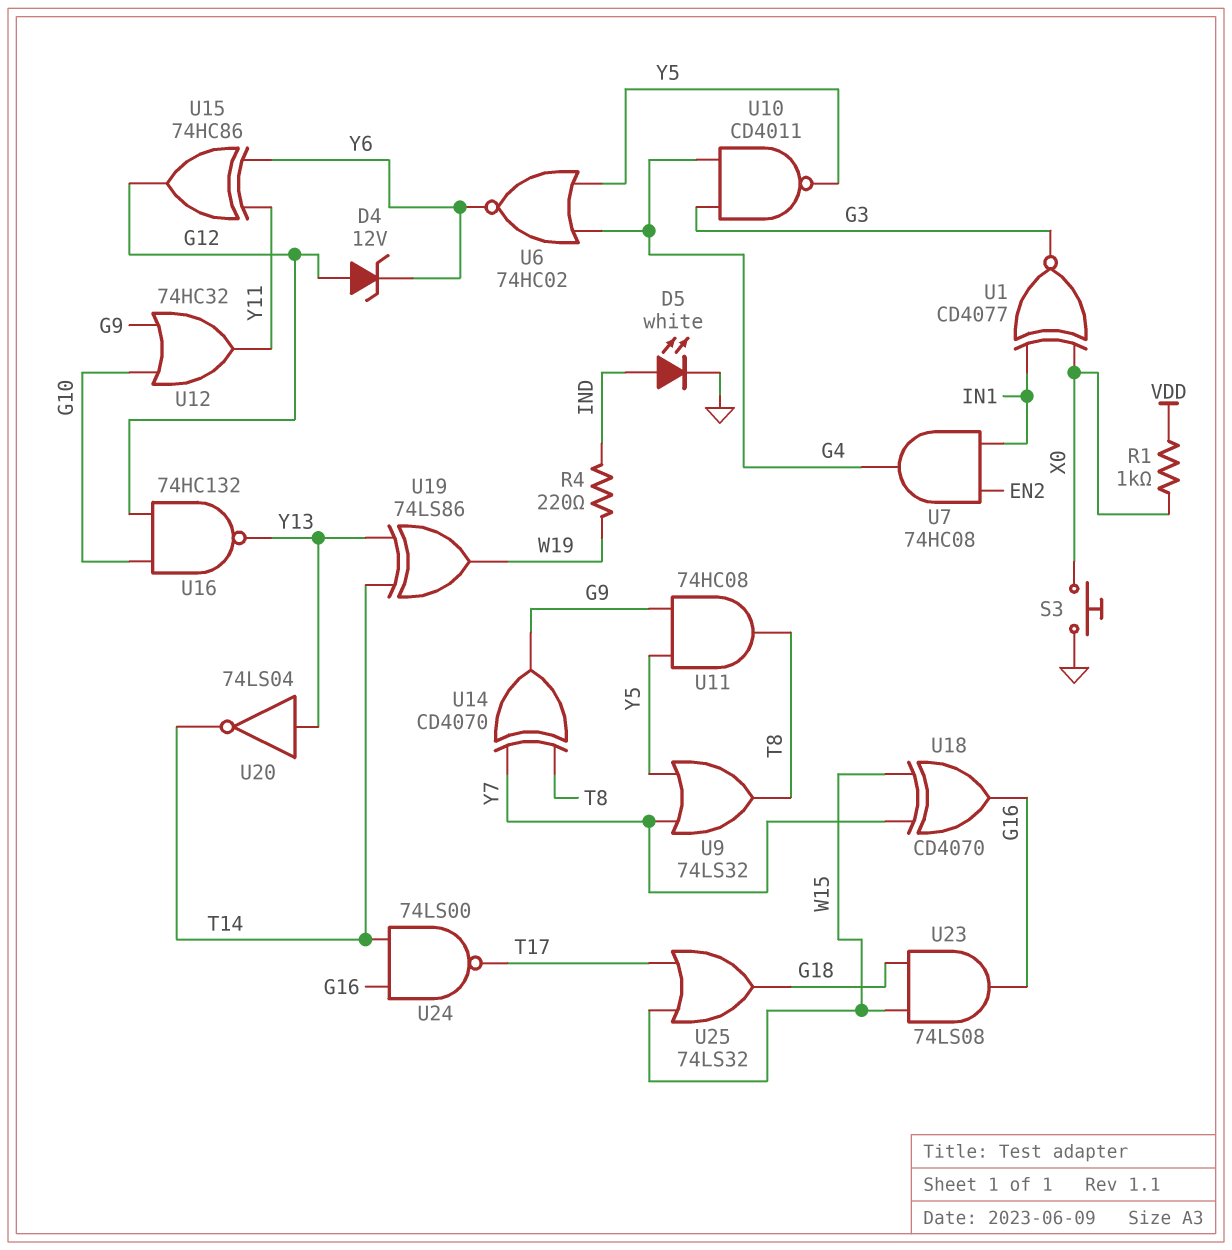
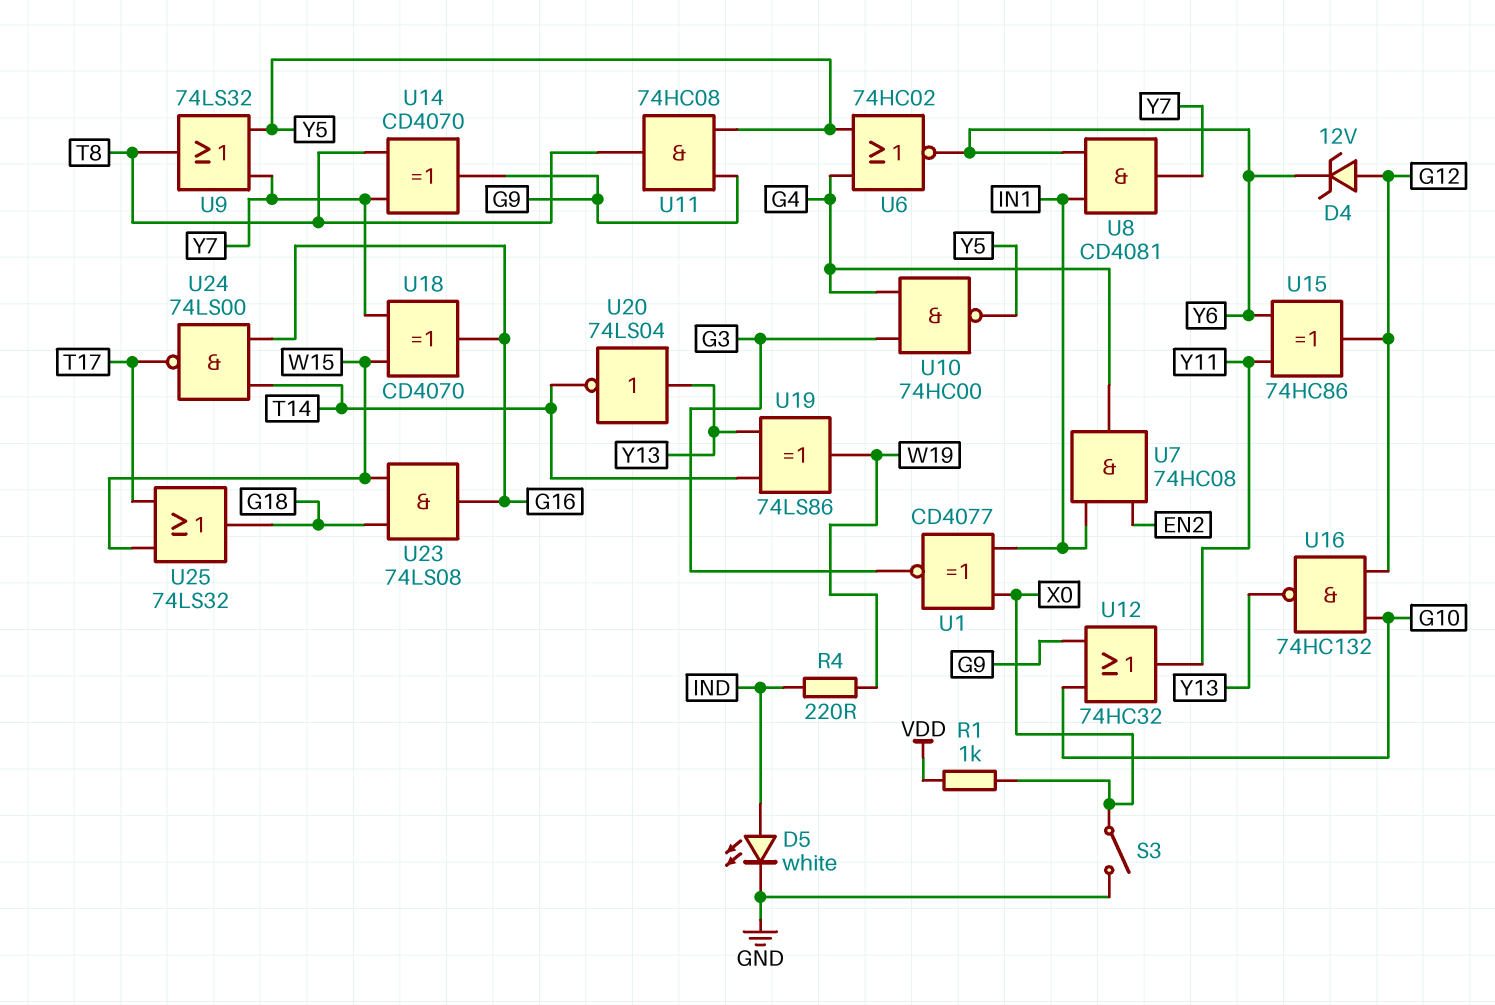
S3: button (GND, X0) -> switch (GND, X0)
U8: none -> AND CD4081 (in IN1, in Y6, out Y7)
U10: NAND CD4011 (in G3, in G4, out Y5) -> NAND 74HC00 (in G3, in G4, out Y5)

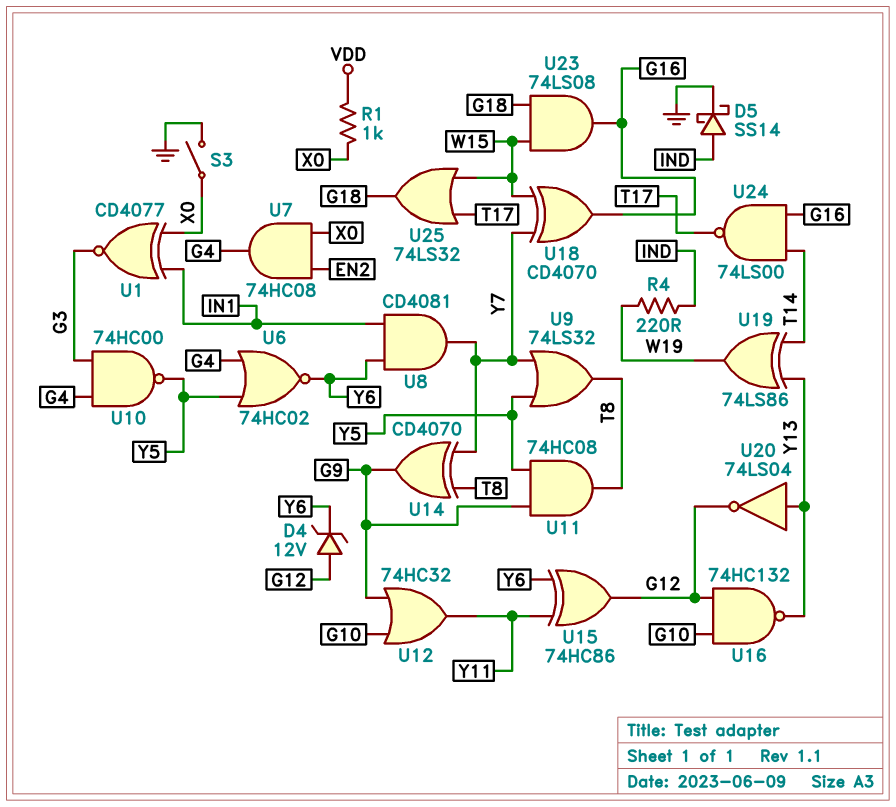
D5: LED white (A IND, K GND) -> schottky SS14 (A IND, K GND)
U7: AND 74HC08 (in EN2, in IN1, out G4) -> AND 74HC08 (in EN2, in X0, out G4)
U20: NOT 74LS04 (in Y13, out T14) -> NOT 74LS04 (in Y13, out G12)

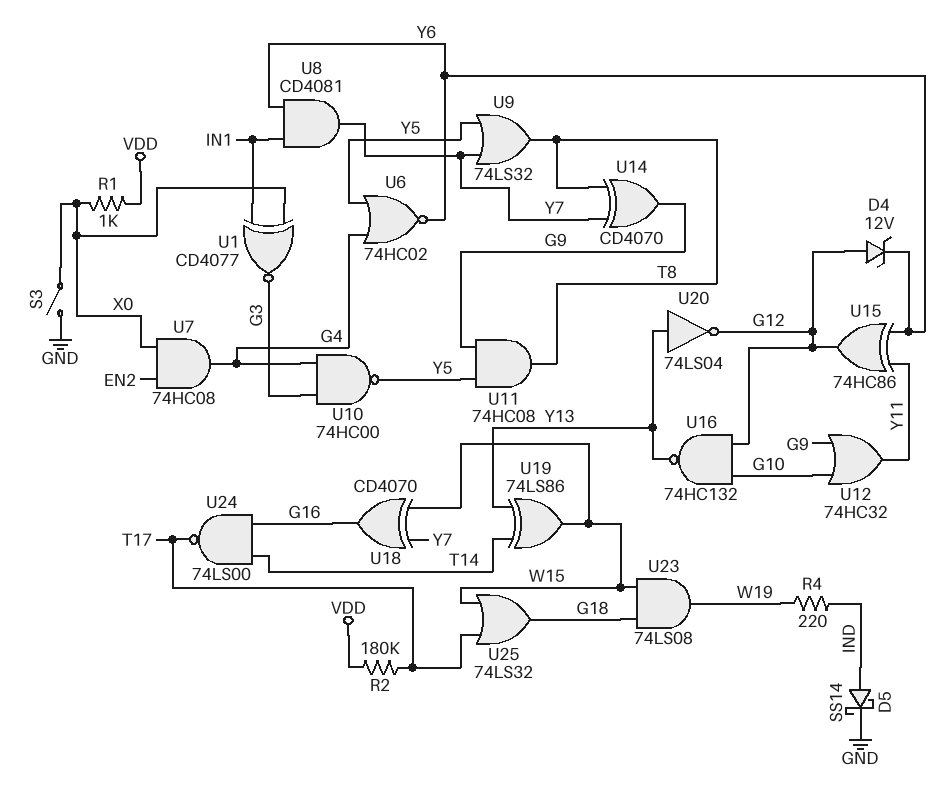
R2: none -> 180k (T17, VDD)
U19: XOR 74LS86 (in T14, in Y13, out W19) -> XOR 74LS86 (in T14, in Y13, out W15)
U23: AND 74LS08 (in G18, in W15, out G16) -> AND 74LS08 (in G18, in W15, out W19)

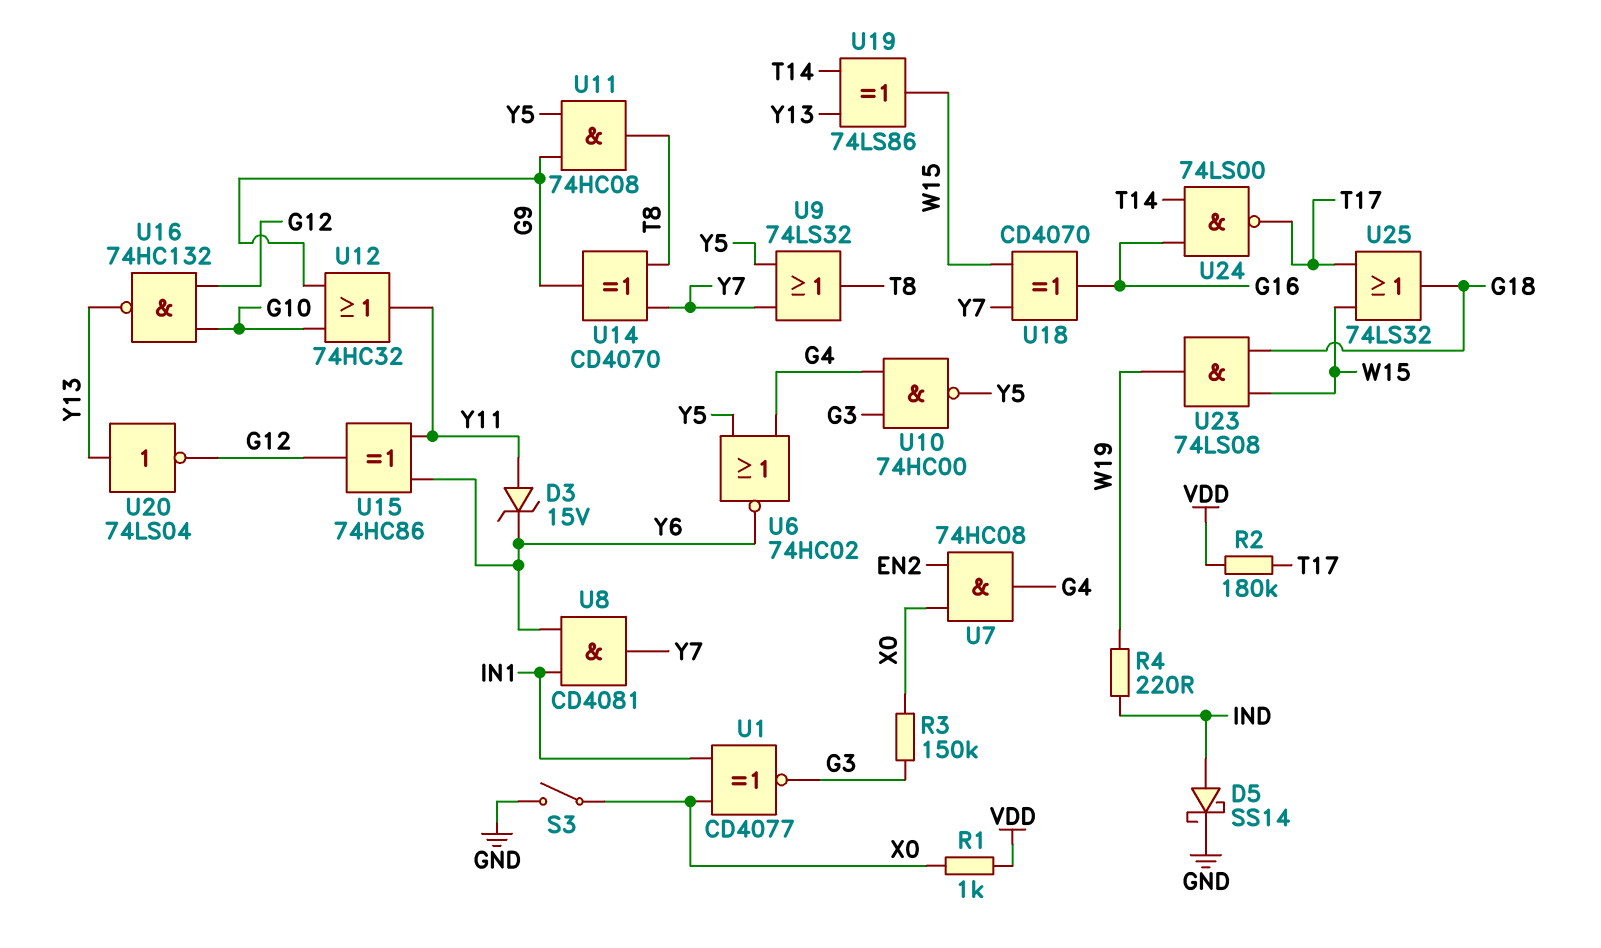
D3: none -> zener 15V (A Y11, K Y6)
D4: zener 12V (A G12, K Y6) -> none
R3: none -> 150k (G3, X0)

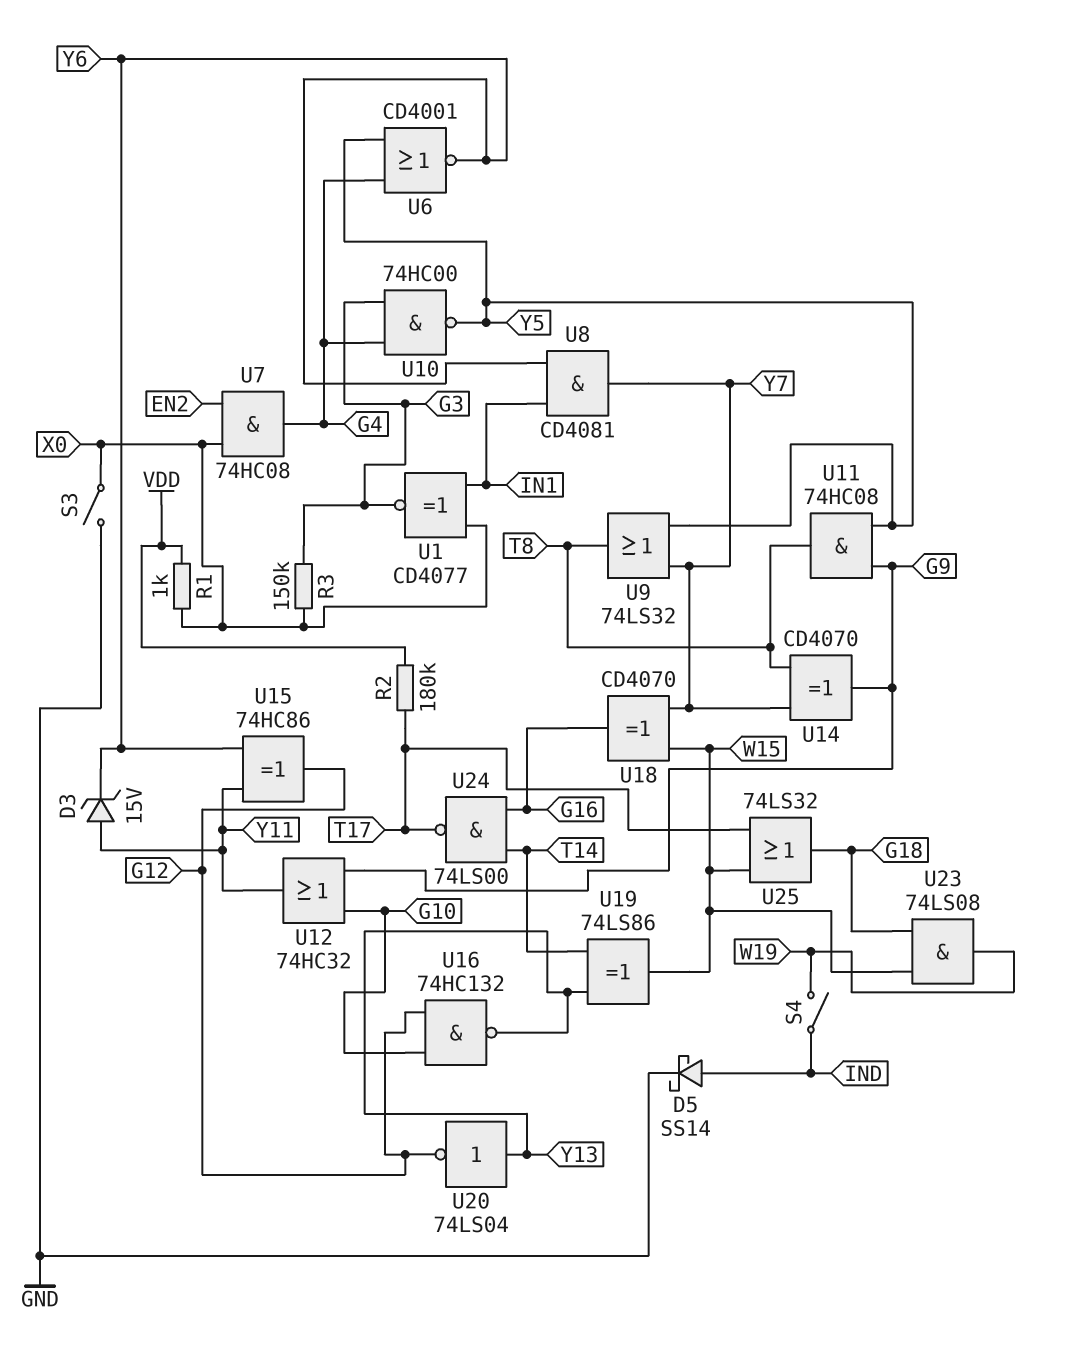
R4: 220 (IND, W19) -> none
S4: none -> switch (IND, W19)
U6: NOR 74HC02 (in G4, in Y5, out Y6) -> NOR CD4001 (in G4, in Y5, out Y6)

